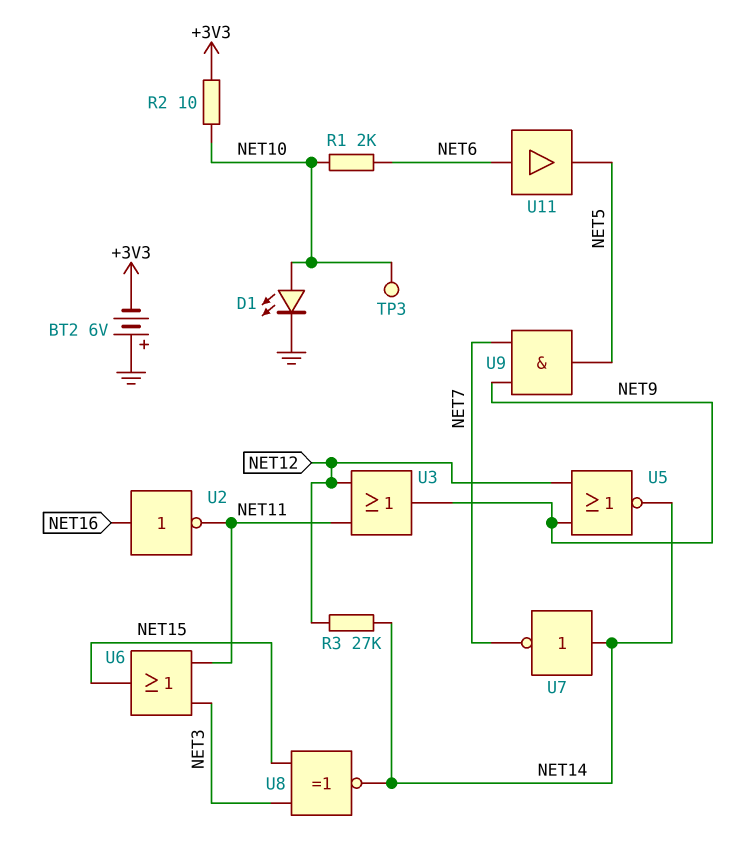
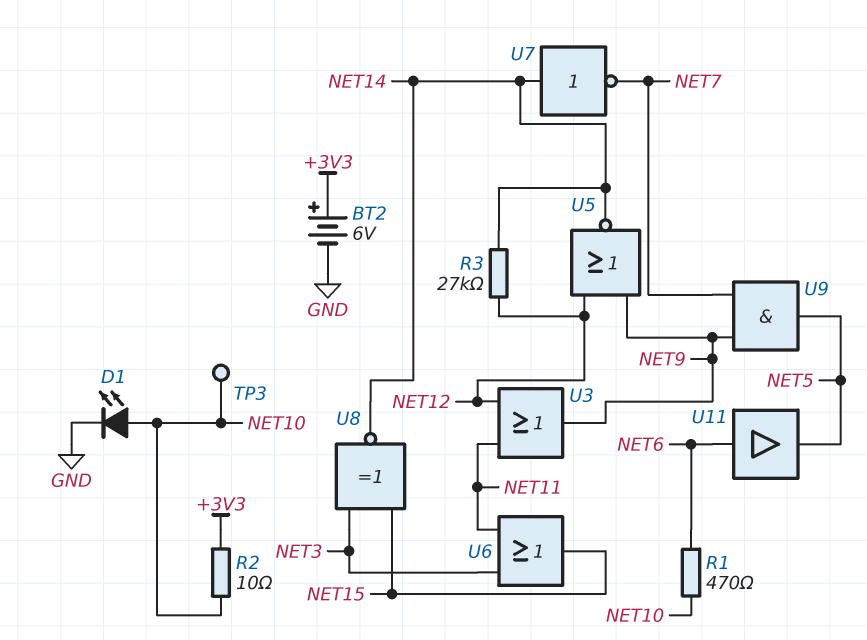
BT2: 6V (plus GND, minus +3V3) -> 6V (plus +3V3, minus GND)
R1: 2k (NET6, NET10) -> 470 (NET6, NET10)
U2: NOT (in NET16, out NET11) -> none

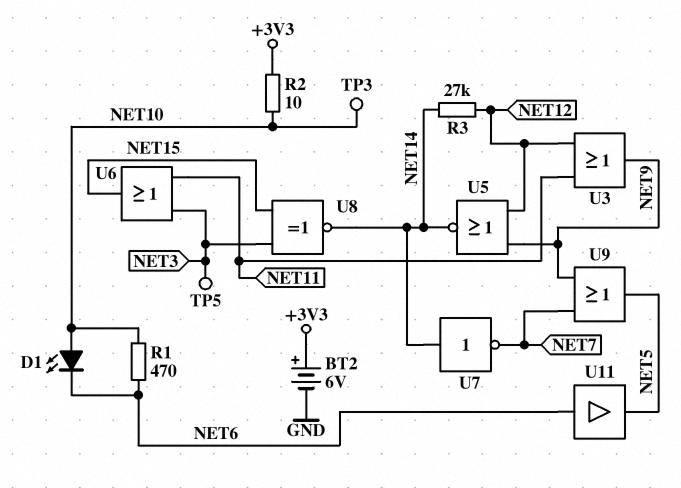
D1: LED (A NET10, K GND) -> LED (A NET10, K NET6)
TP5: none -> test point (NET3)
U9: AND (in NET7, in NET9, out NET5) -> OR (in NET7, in NET9, out NET5)

